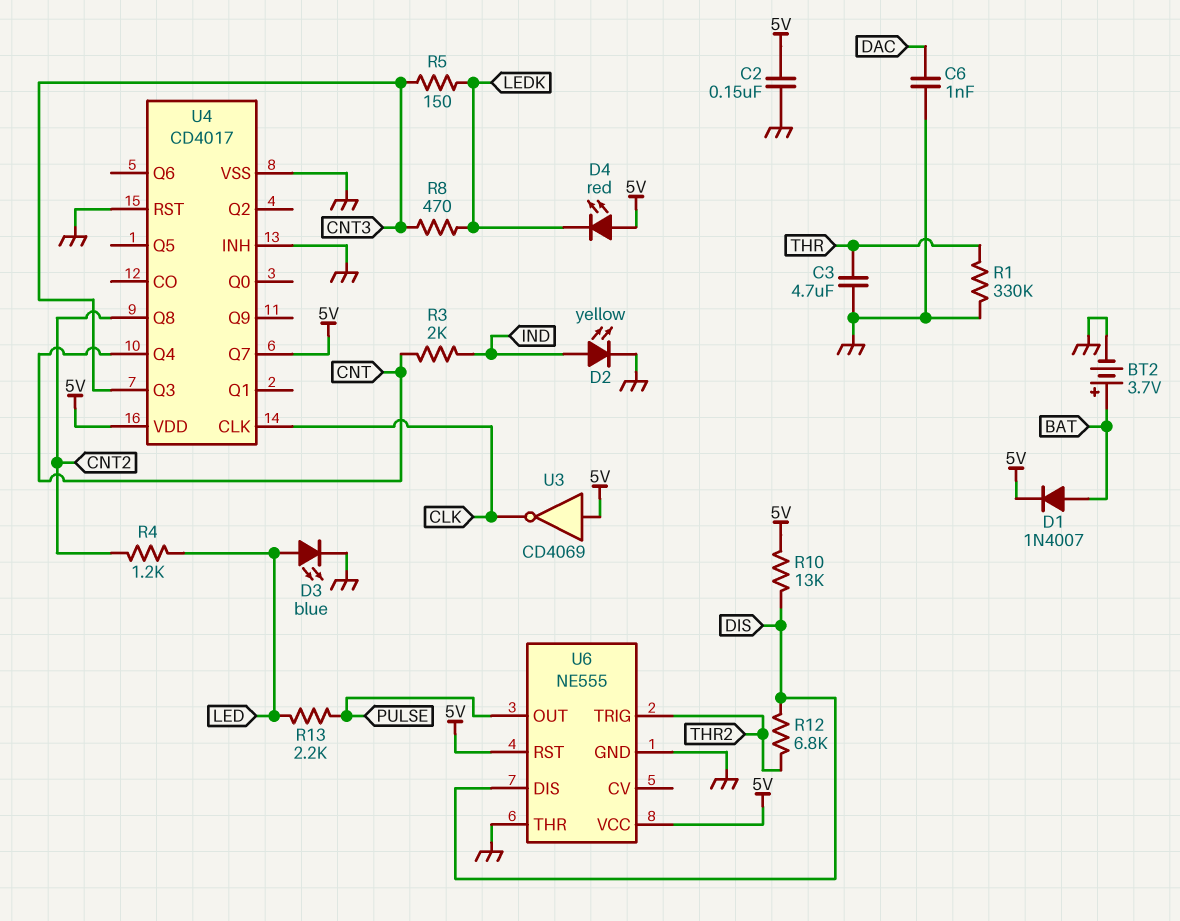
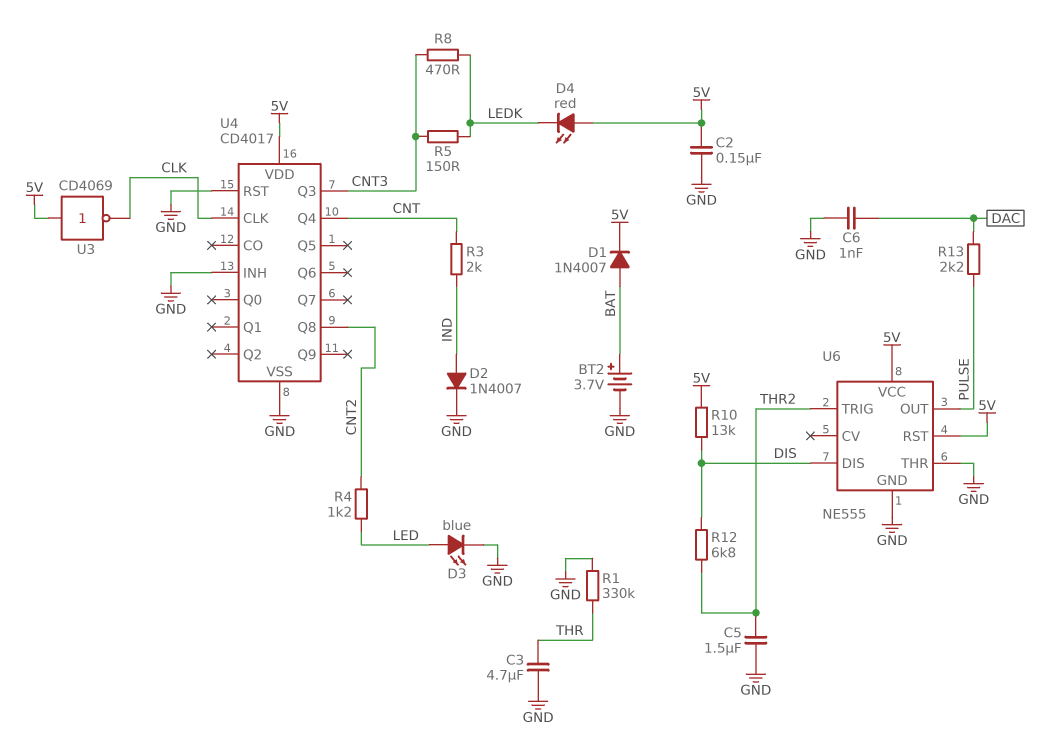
C5: none -> 1.5uF (GND, THR2)
D2: LED yellow (A IND, K GND) -> diode 1N4007 (A IND, K GND)
R13: 2.2k (LED, PULSE) -> 2.2k (DAC, PULSE)
U4 pin Q7: 5V -> none

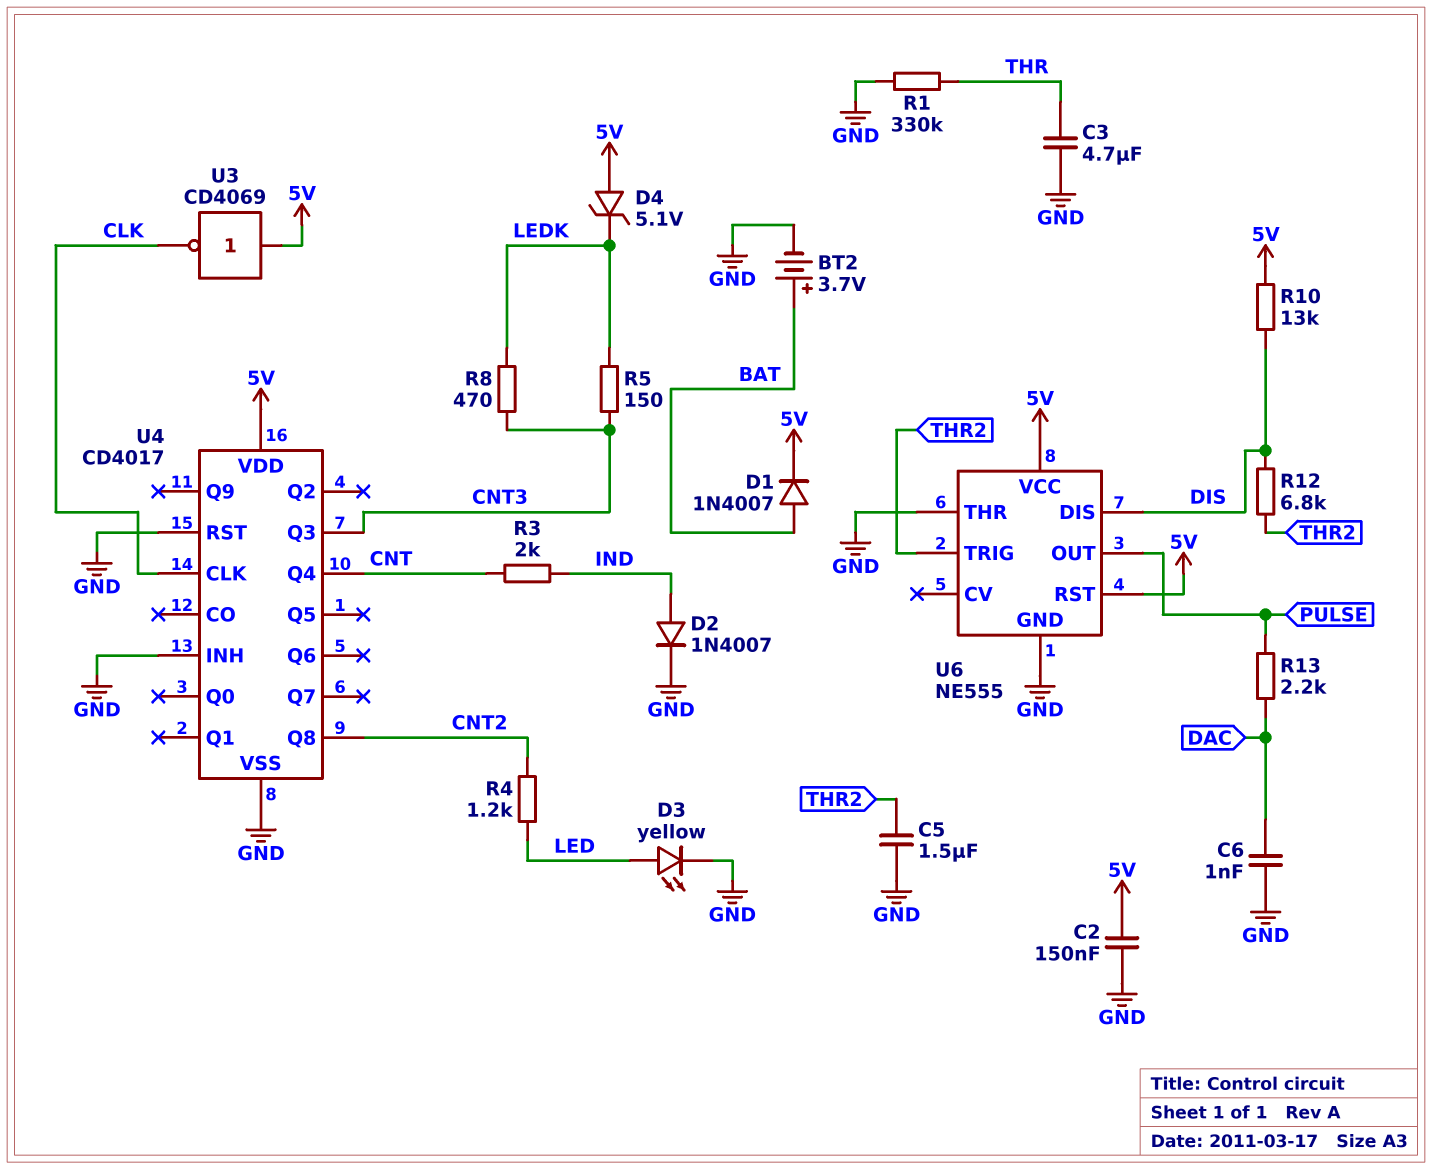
D3: LED blue (A LED, K GND) -> LED yellow (A LED, K GND)
D4: LED red (A 5V, K LEDK) -> zener 5.1V (A 5V, K LEDK)

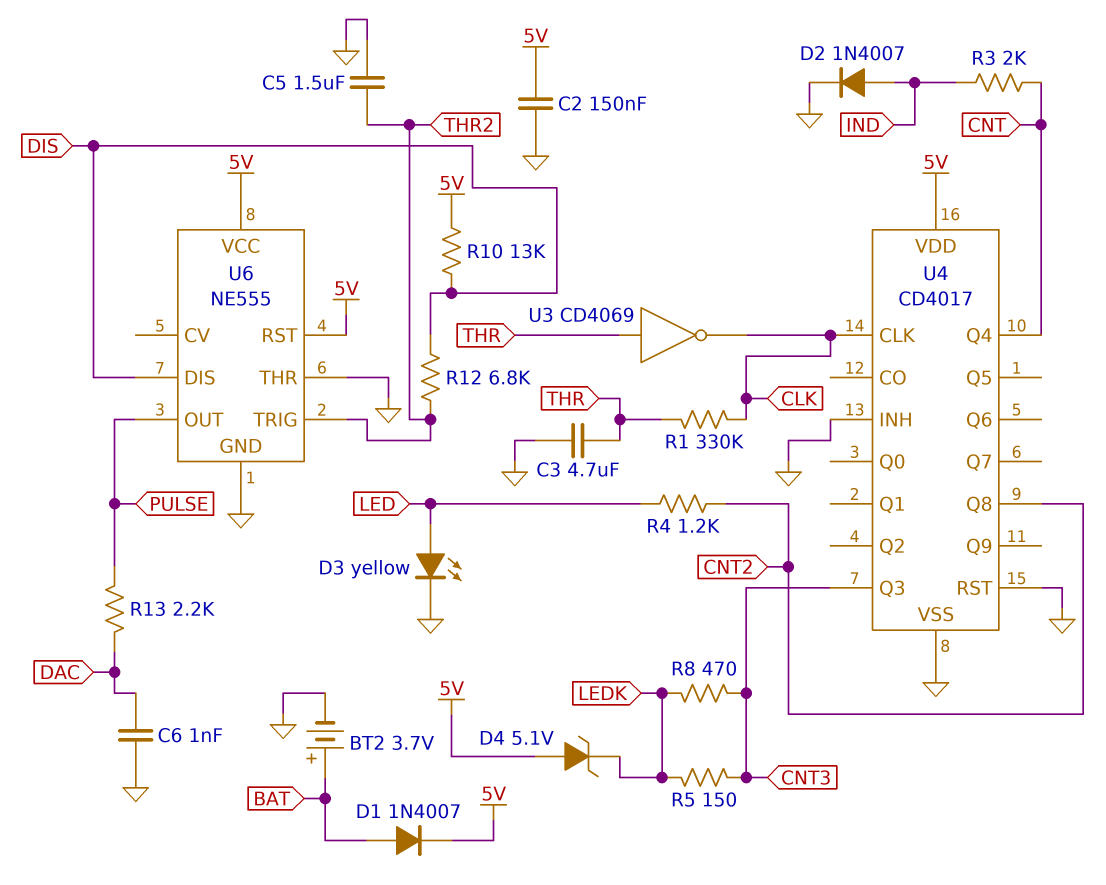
R1: 330k (GND, THR) -> 330k (CLK, THR)
U3: NOT CD4069 (in 5V, out CLK) -> NOT CD4069 (in THR, out CLK)

